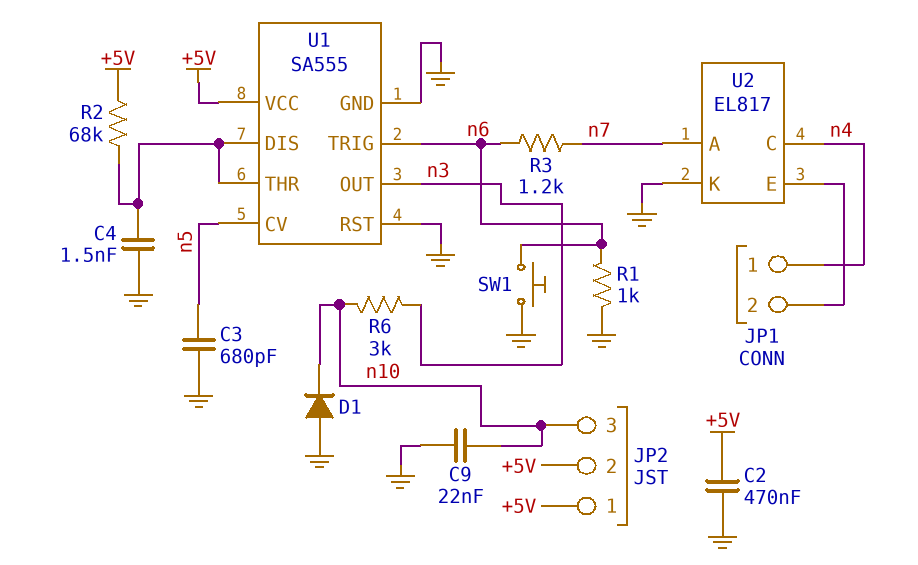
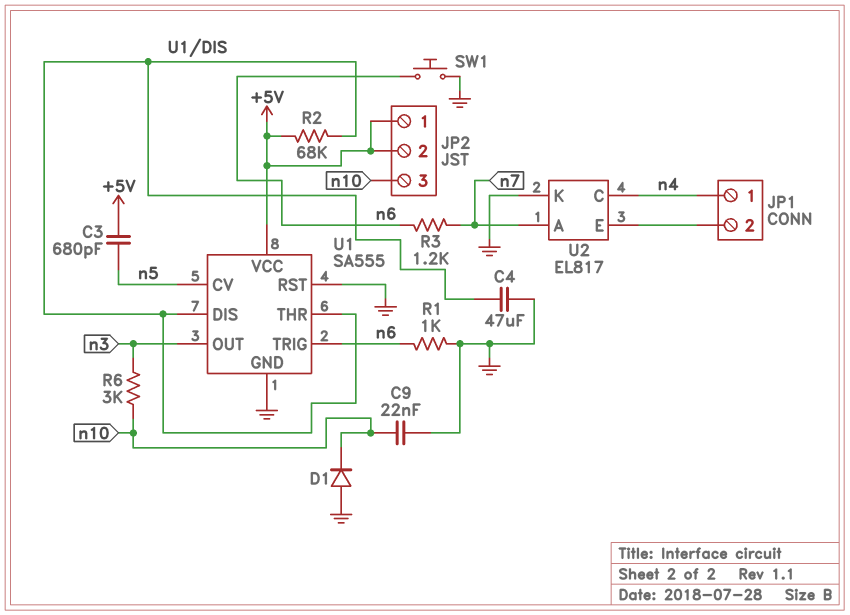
C2: 470nF (+5V, GND) -> none
C3: 680pF (GND, n5) -> 680pF (+5V, n5)
C4: 1.5nF (GND, U1/DIS) -> 47uF (GND, U1/DIS)

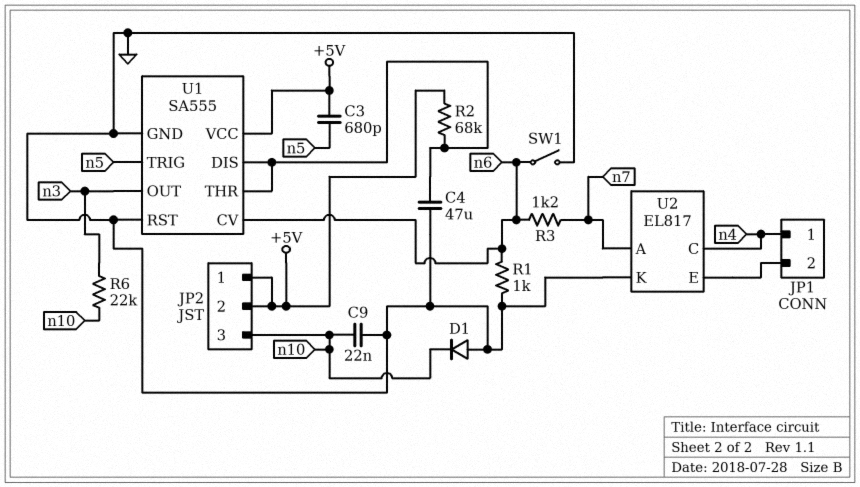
R6: 3k (n3, n10) -> 22k (n3, n10)
SW1: button (GND, n6) -> switch (GND, n6)
U1 pin CV: n5 -> n6
U1 pin TRIG: n6 -> n5

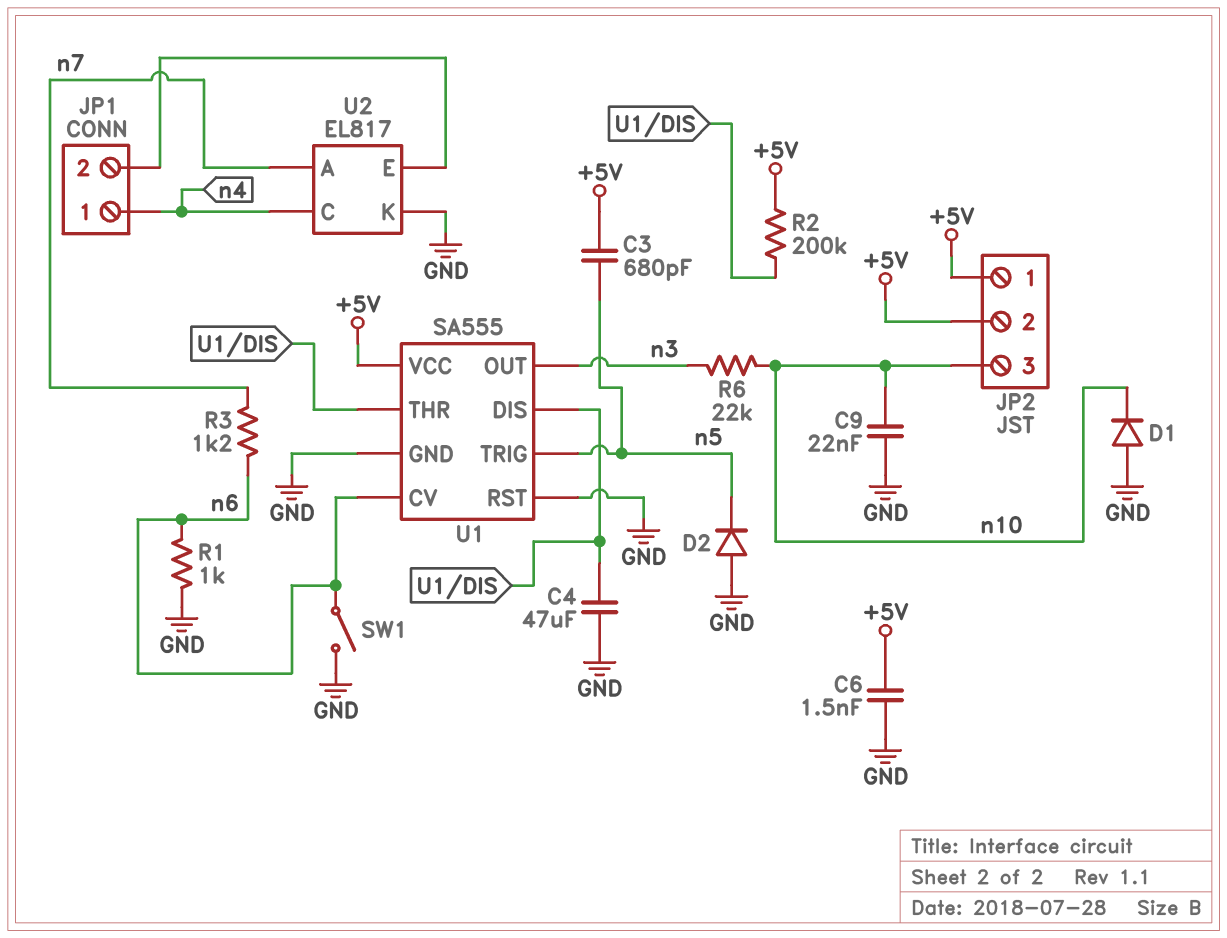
C6: none -> 1.5nF (+5V, GND)
D2: none -> diode (A GND, K n5)
R2: 68k (+5V, U1/DIS) -> 200k (+5V, U1/DIS)

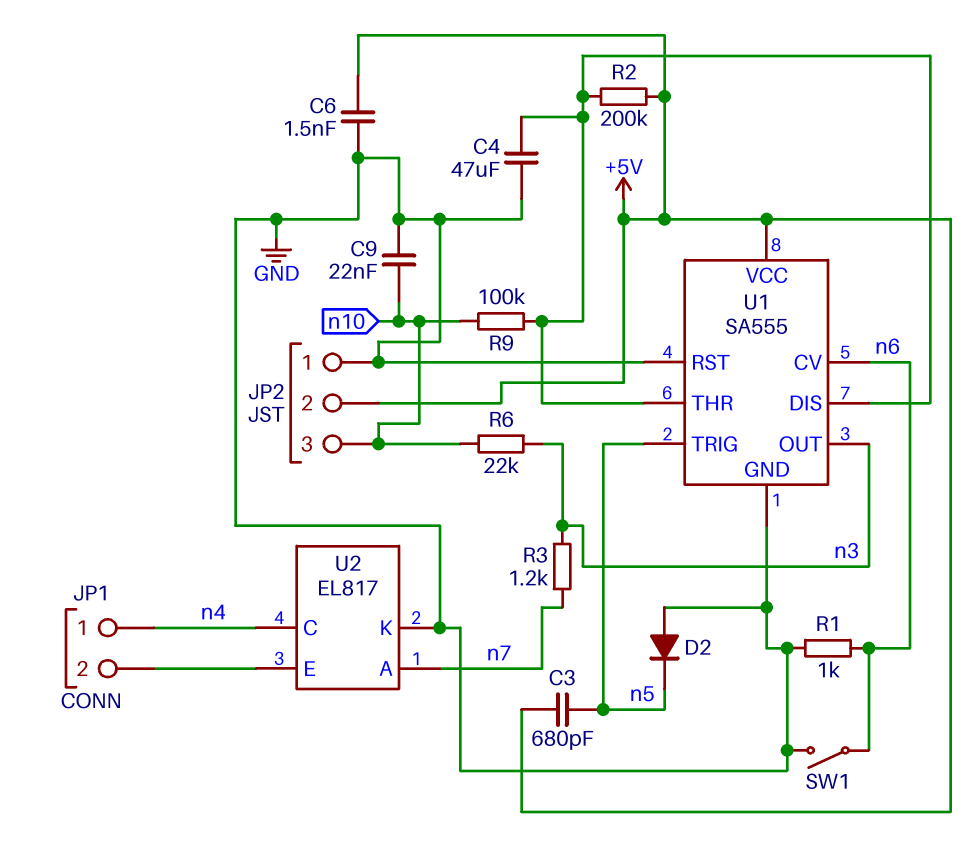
D1: diode (A GND, K n10) -> none
JP2 pin 1: +5V -> GND
R3: 1.2k (n6, n7) -> 1.2k (n3, n7)
R9: none -> 100k (U1/DIS, n10)

